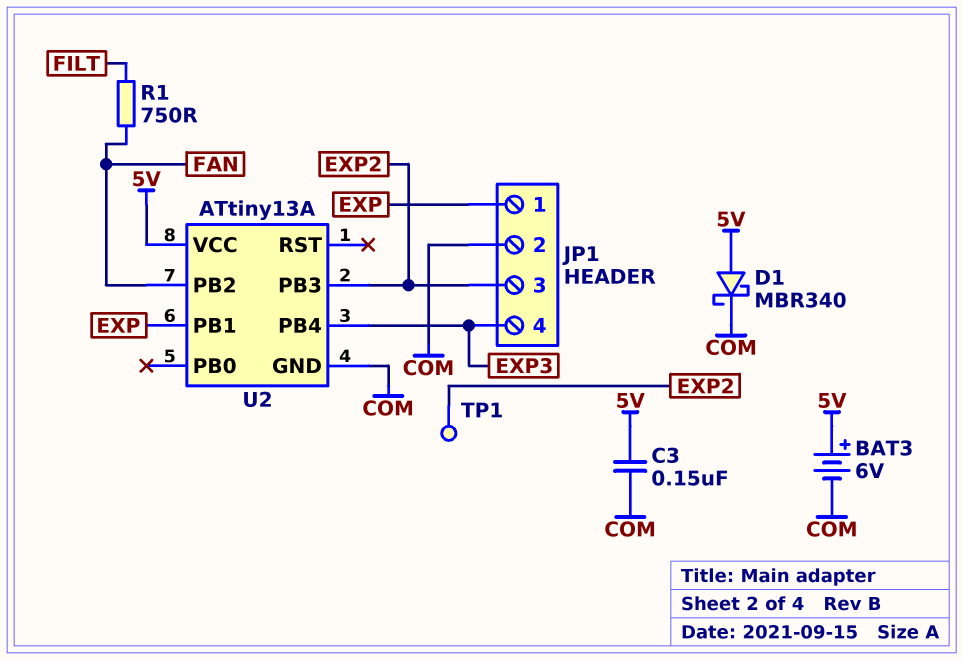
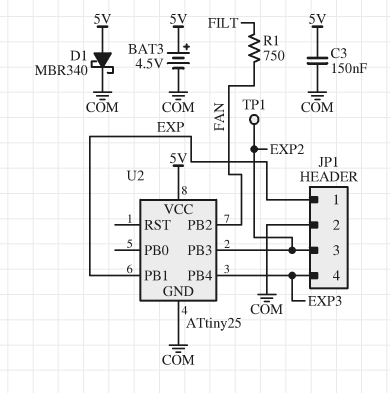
BAT3: 6V (plus 5V, minus COM) -> 4.5V (plus 5V, minus COM)
U2: ATtiny13A -> ATtiny25

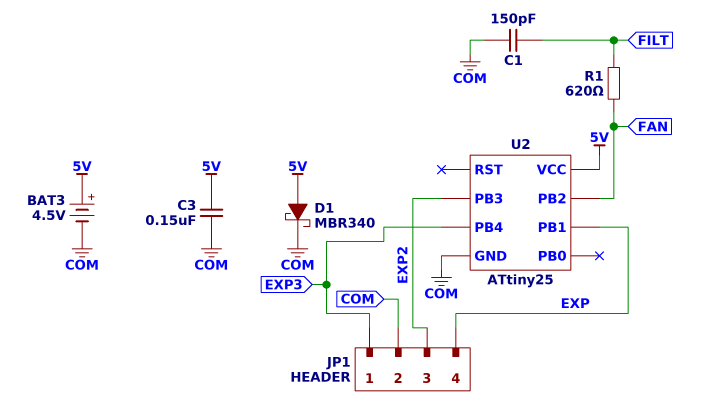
C1: none -> 150pF (COM, FILT)
JP1 pin 1: EXP -> EXP3
JP1 pin 4: EXP3 -> EXP
R1: 750 (FAN, FILT) -> 620 (FAN, FILT)
TP1: test point (EXP2) -> none

